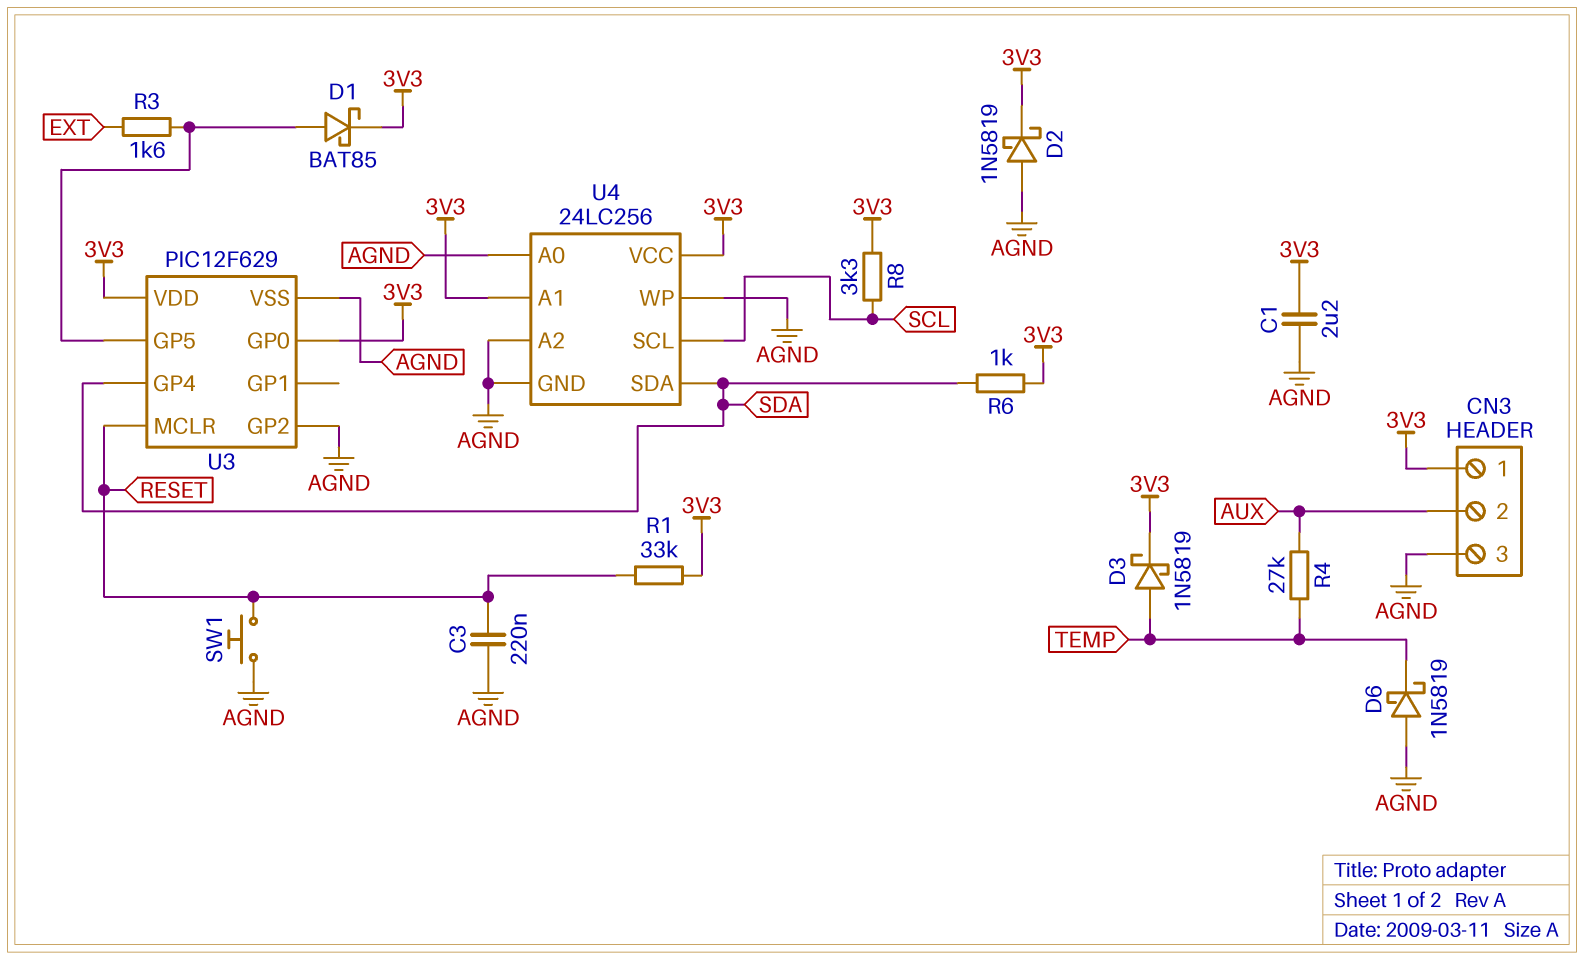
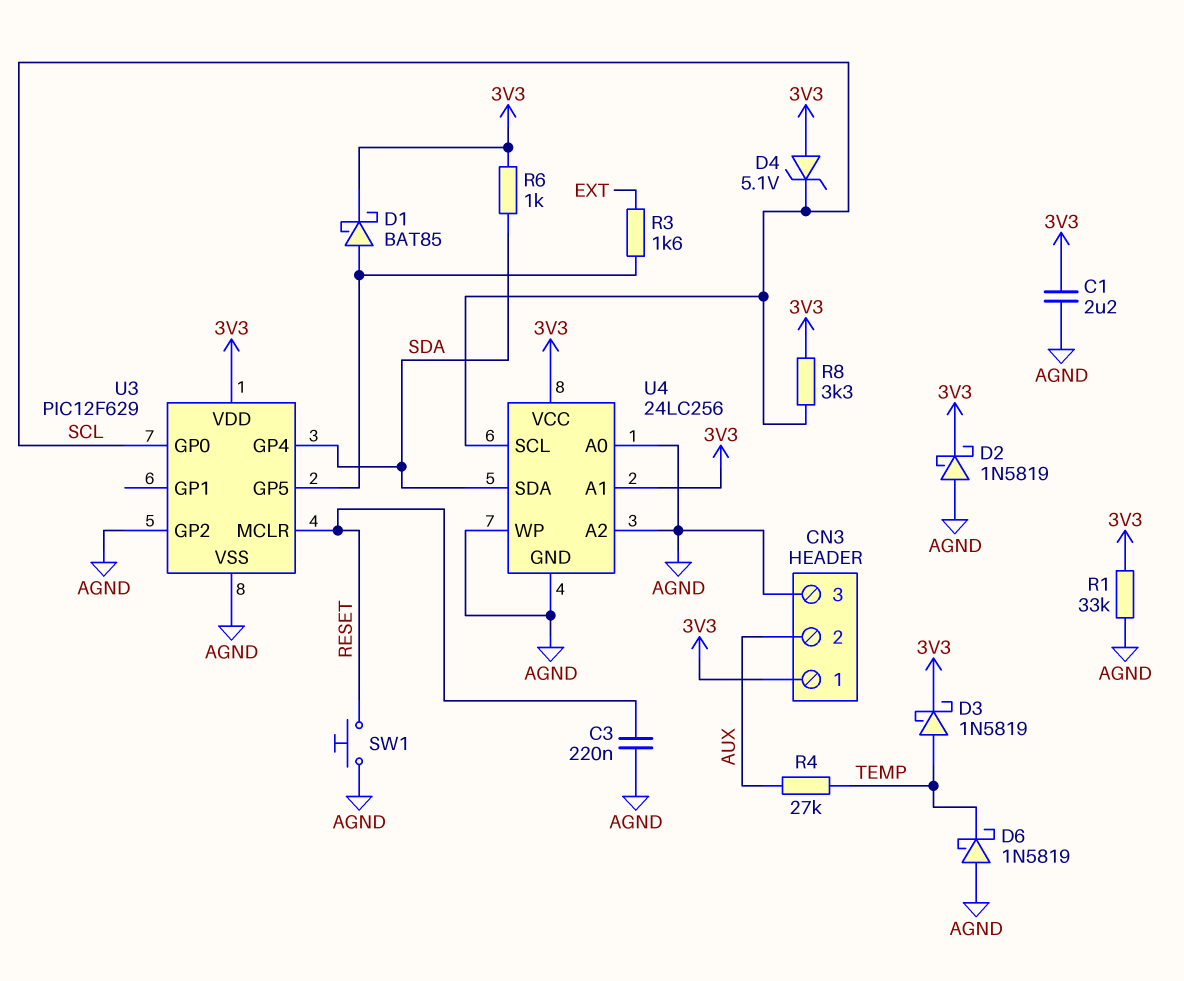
D4: none -> zener 5.1V (A 3V3, K SCL)
R1: 33k (3V3, RESET) -> 33k (3V3, AGND)
U3 pin GP0: 3V3 -> SCL

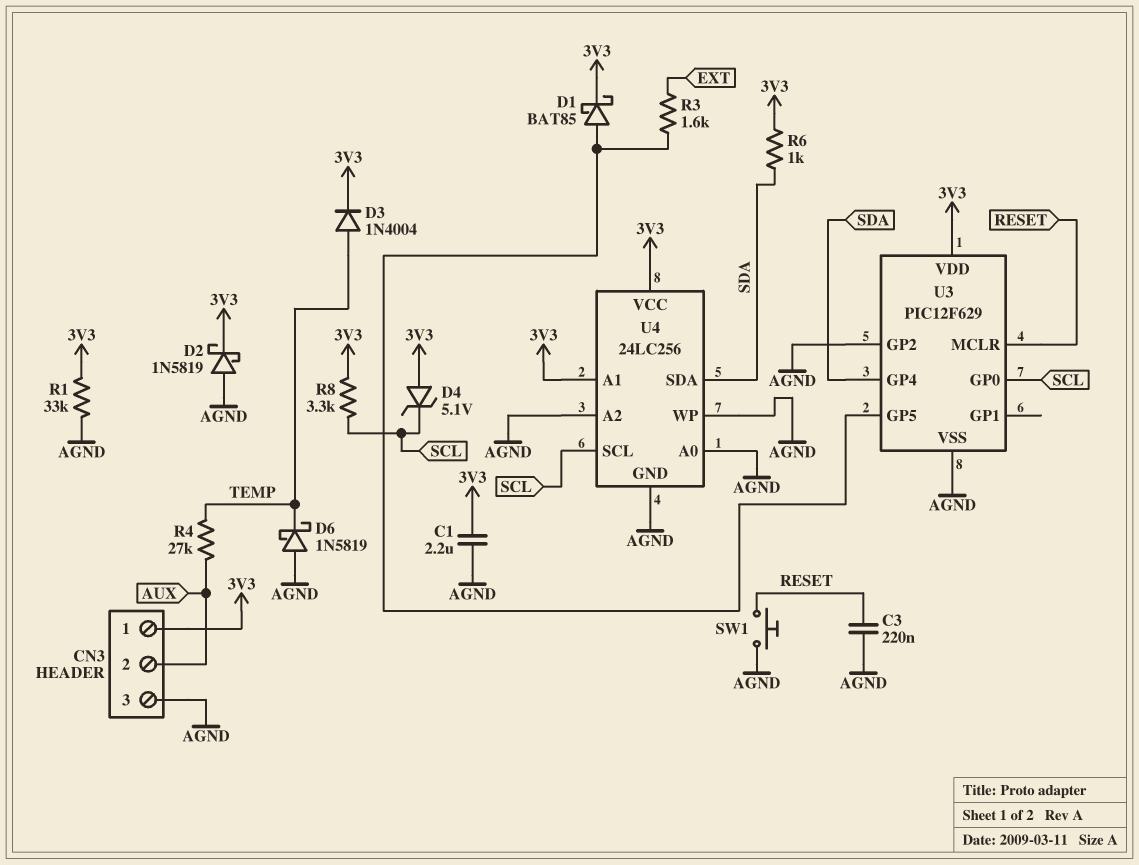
D3: schottky 1N5819 (A TEMP, K 3V3) -> diode 1N4004 (A TEMP, K 3V3)

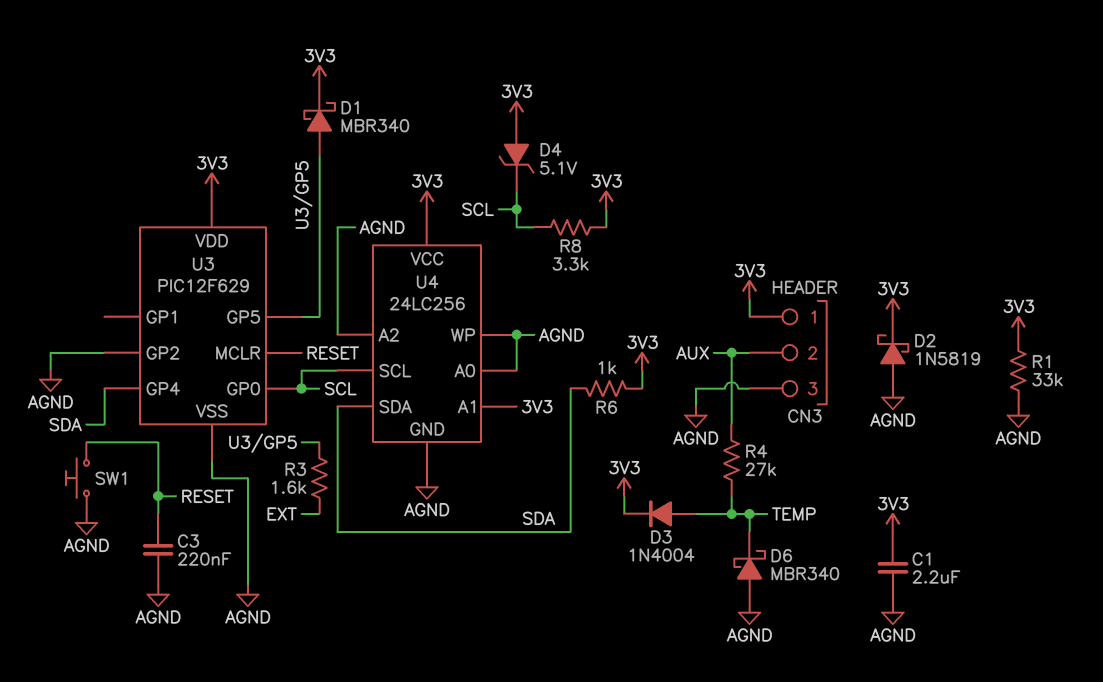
D1: schottky BAT85 (A U3/GP5, K 3V3) -> schottky MBR340 (A U3/GP5, K 3V3)
D6: schottky 1N5819 (A AGND, K TEMP) -> schottky MBR340 (A AGND, K TEMP)

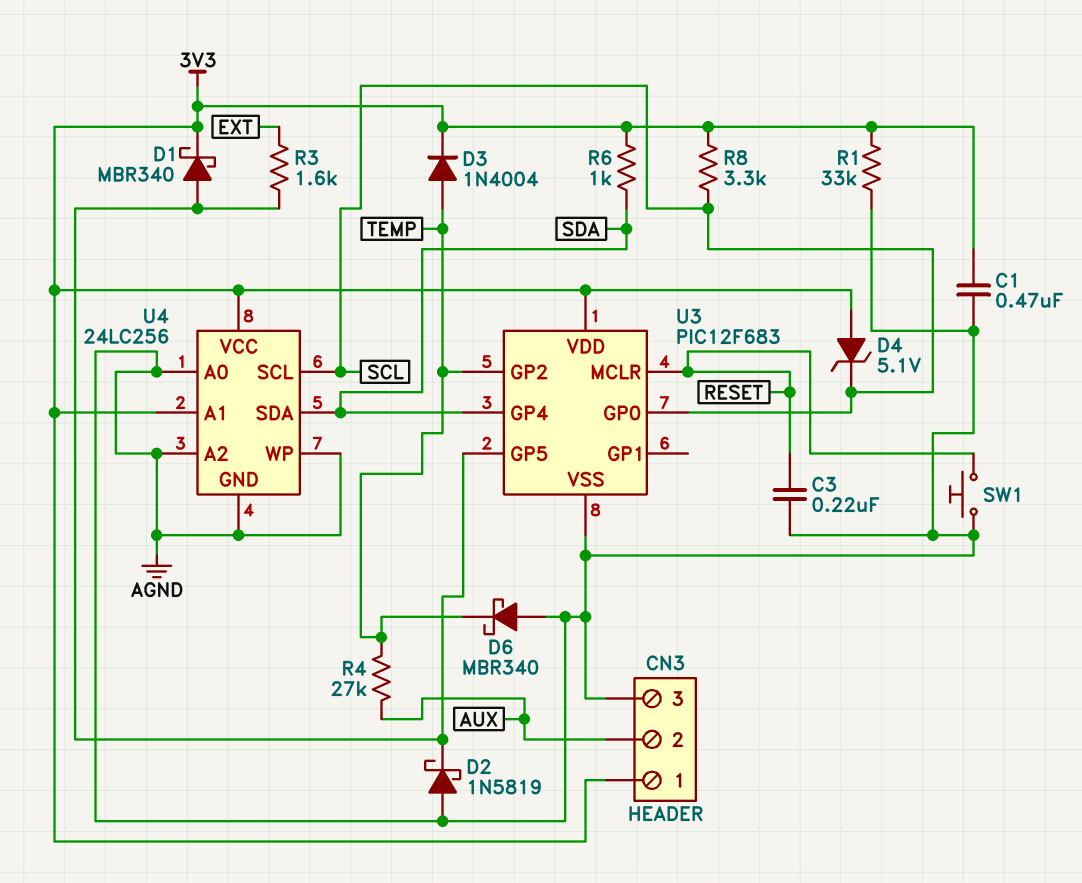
C1: 2.2uF (3V3, AGND) -> 470nF (3V3, AGND)
D2: schottky 1N5819 (A AGND, K 3V3) -> schottky 1N5819 (A AGND, K U3/GP5)
U3: PIC12F629 -> PIC12F683
U3 pin GP2: AGND -> TEMP

